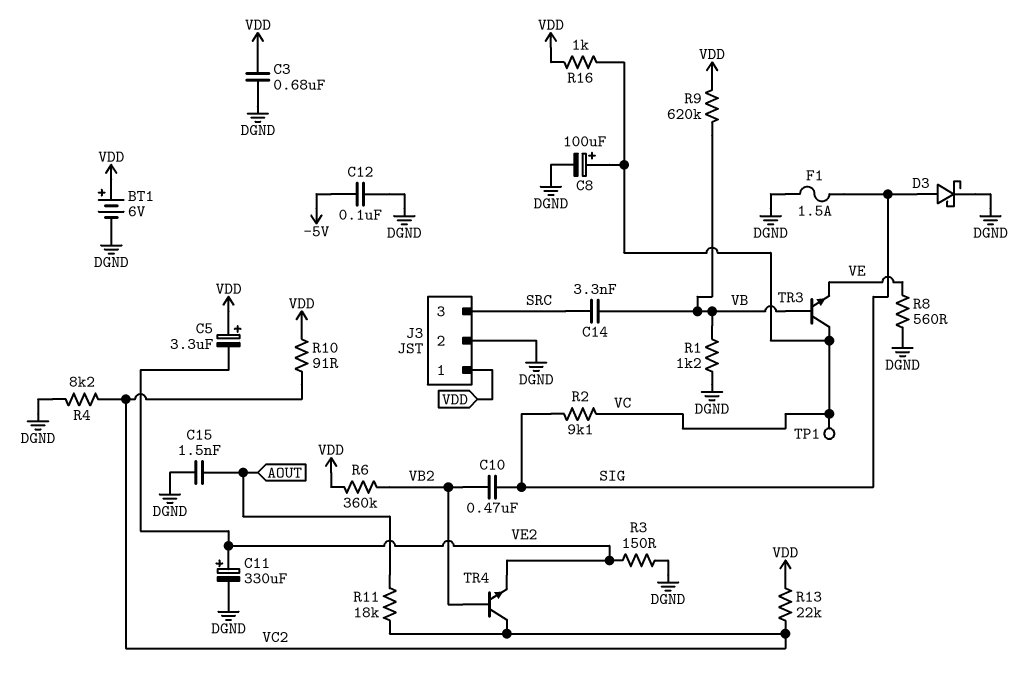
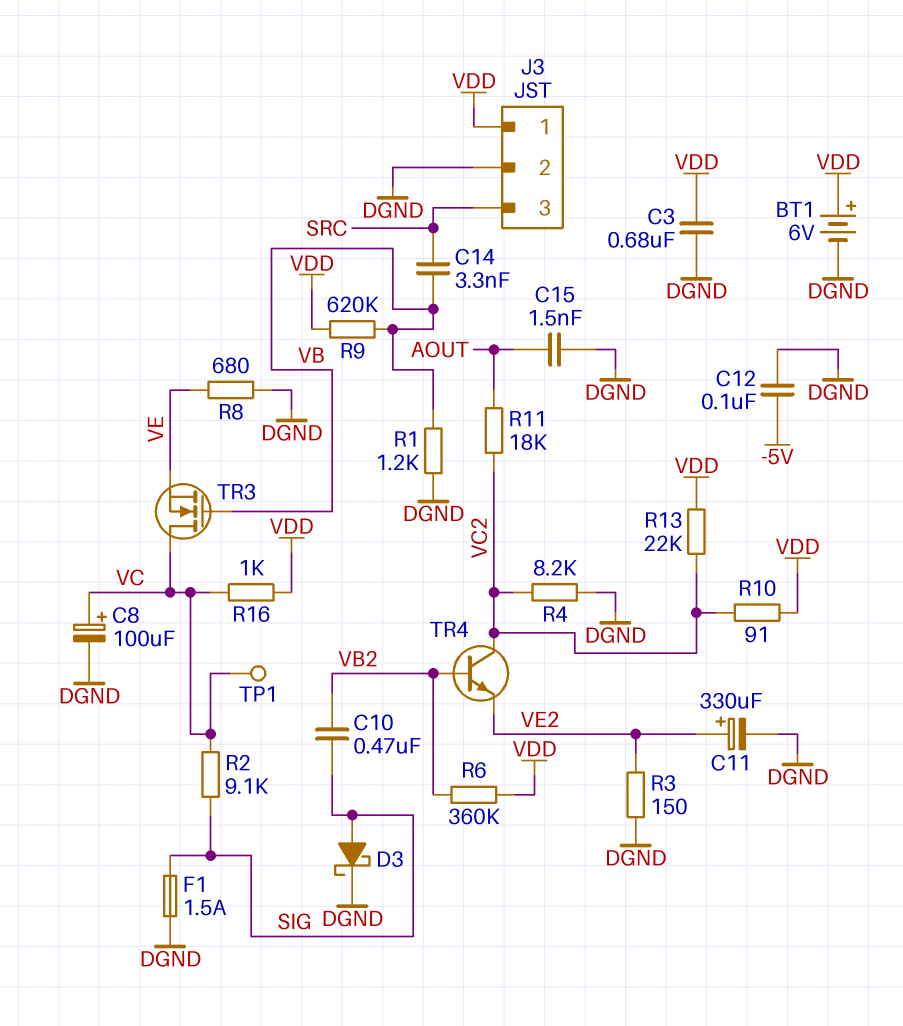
C5: 3.3uF (plus VDD, minus VE2) -> none
R8: 560 (DGND, VE) -> 680 (DGND, VE)
TR3: NPN (B VB, C VC, E VE) -> NMOS (G VB, D VC, S VE)

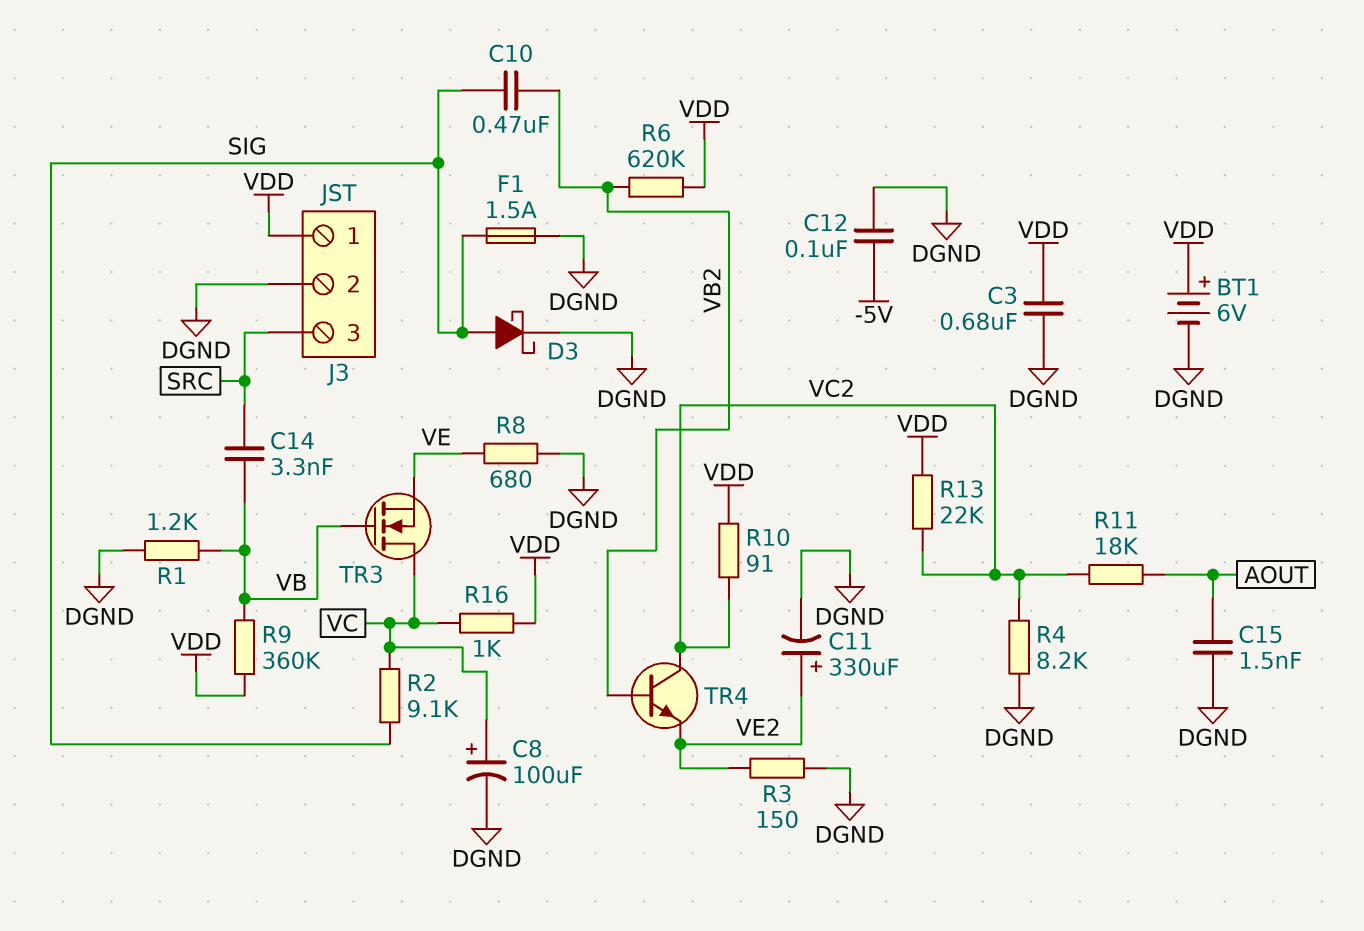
R6: 360k (VB2, VDD) -> 620k (VB2, VDD)
R9: 620k (VB, VDD) -> 360k (VB, VDD)
TP1: test point (VC) -> none

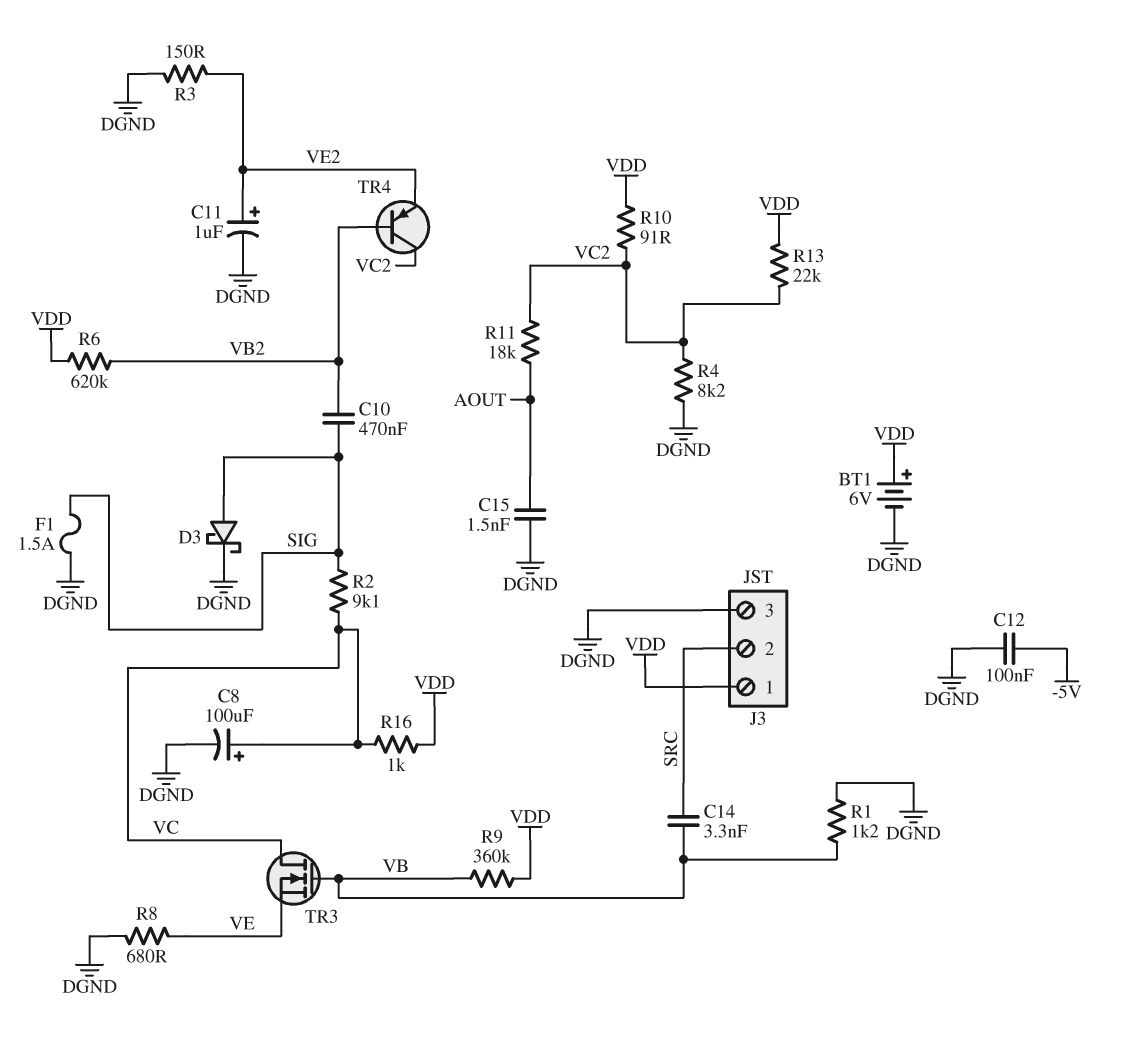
C3: 680nF (DGND, VDD) -> none
C11: 330uF (plus VE2, minus DGND) -> 1uF (plus VE2, minus DGND)
J3 pin 2: DGND -> SRC
J3 pin 3: SRC -> DGND
TR4: NPN (B VB2, C VC2, E VE2) -> PNP (B VB2, C VC2, E VE2)

